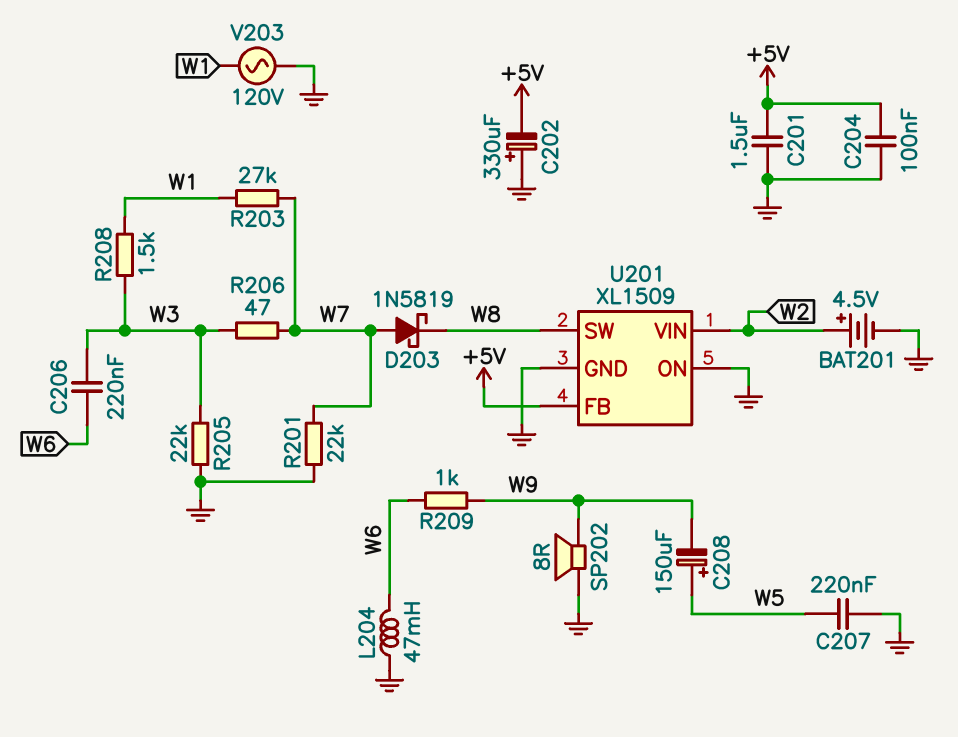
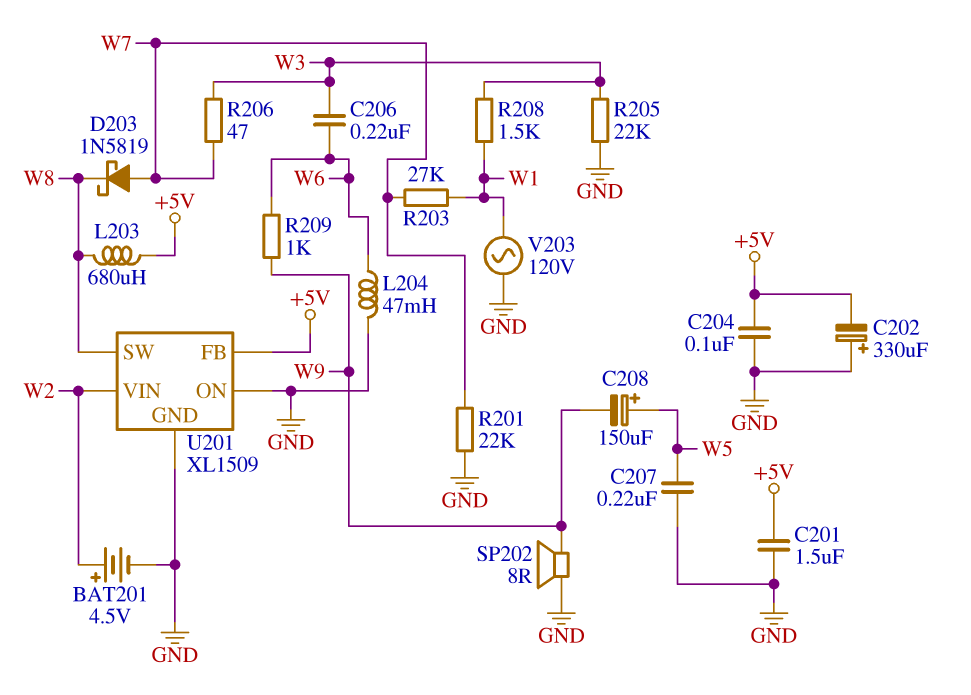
L203: none -> 680uH (+5V, W8)

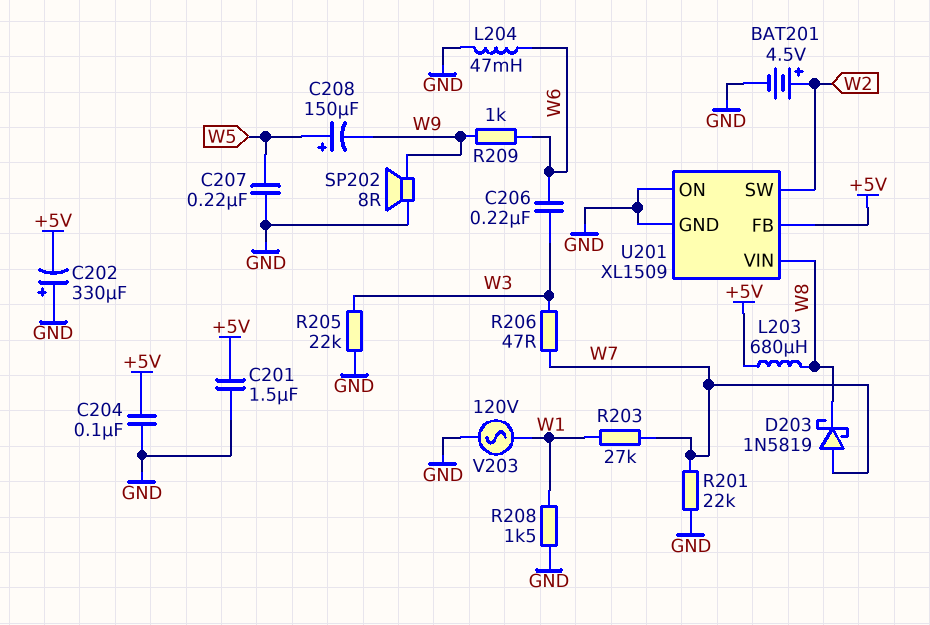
R208: 1.5k (W1, W3) -> 1.5k (GND, W1)
U201 pin SW: W8 -> W2
U201 pin VIN: W2 -> W8

